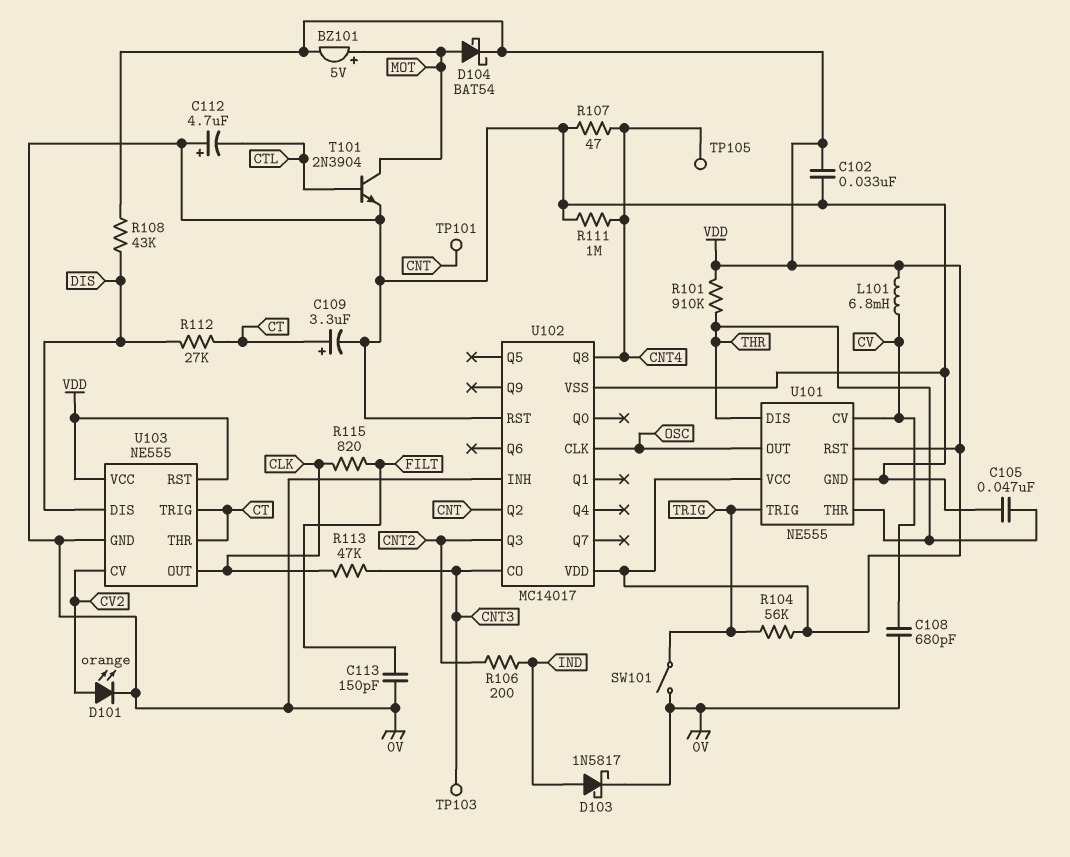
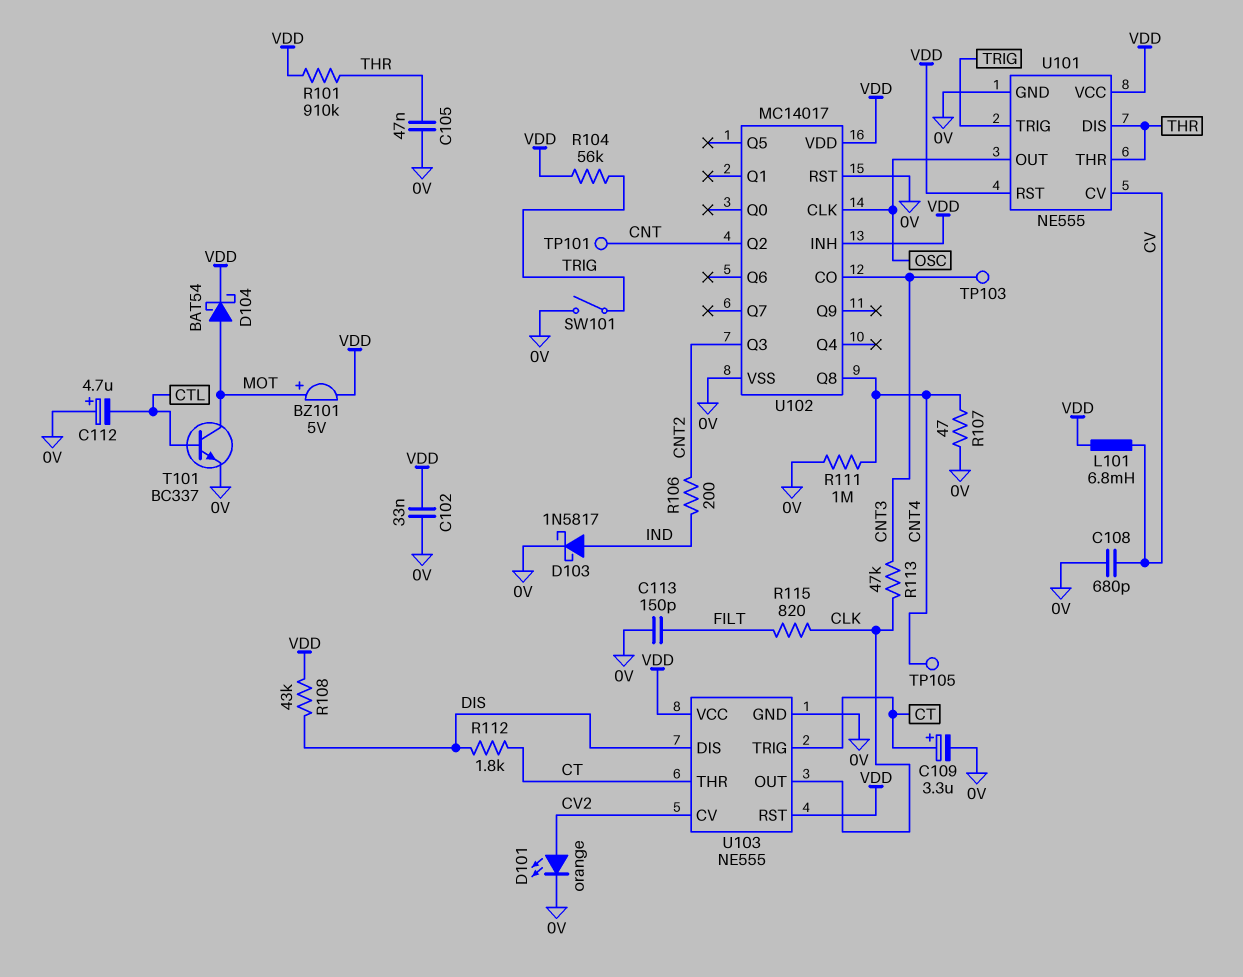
R112: 27k (CT, DIS) -> 1.8k (CT, DIS)
T101: NPN 2N3904 (B CTL, C MOT, E 0V) -> NPN BC337 (B CTL, C MOT, E 0V)
U102 pin INH: 0V -> VDD

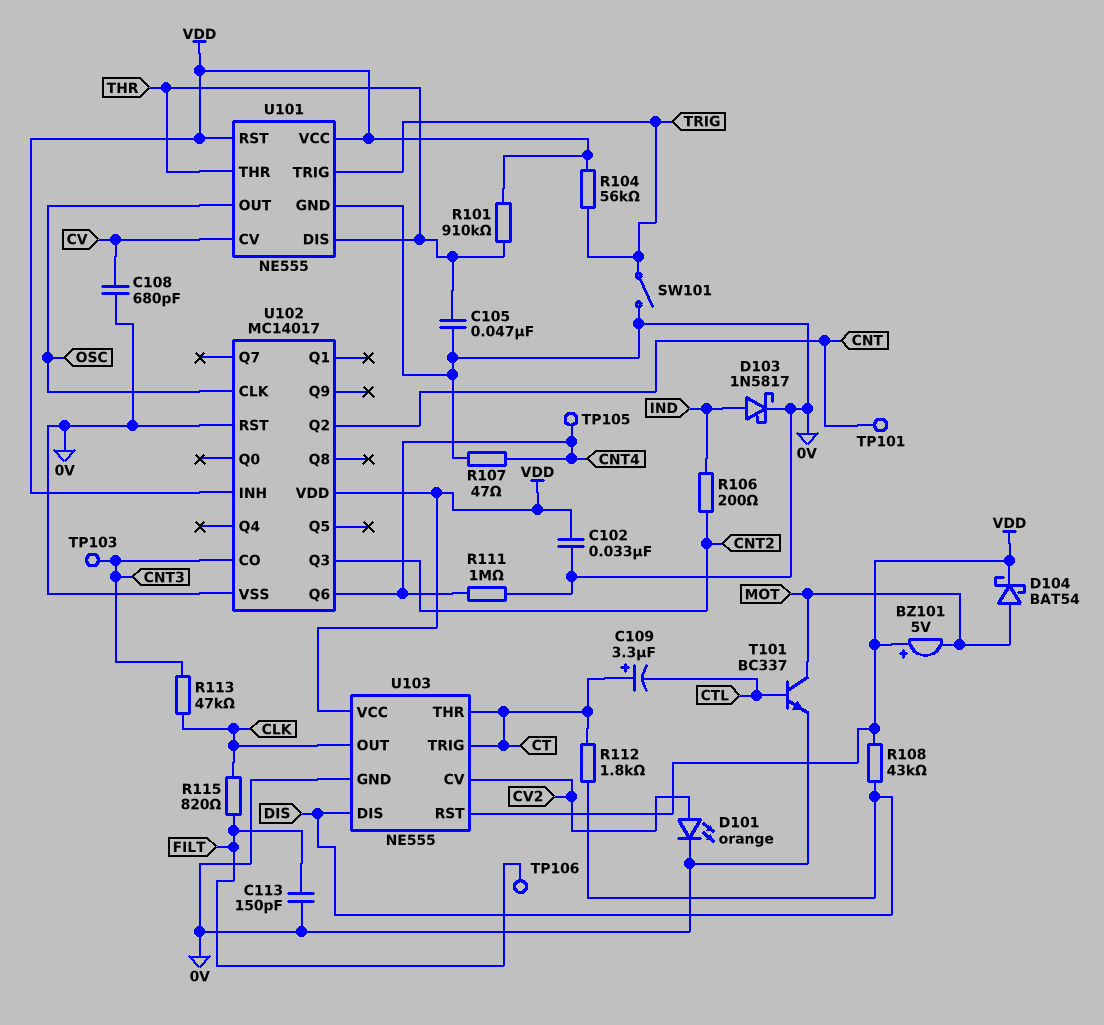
BZ101: buzzer 5V (plus MOT, minus VDD) -> buzzer 5V (plus VDD, minus MOT)
C109: 3.3uF (plus CT, minus 0V) -> 3.3uF (plus CT, minus CTL)
C112: 4.7uF (plus 0V, minus CTL) -> none
L101: 6.8mH (CV, VDD) -> none
TP106: none -> test point (FILT)
U102 pin Q6: none -> CNT4
U102 pin Q8: CNT4 -> none

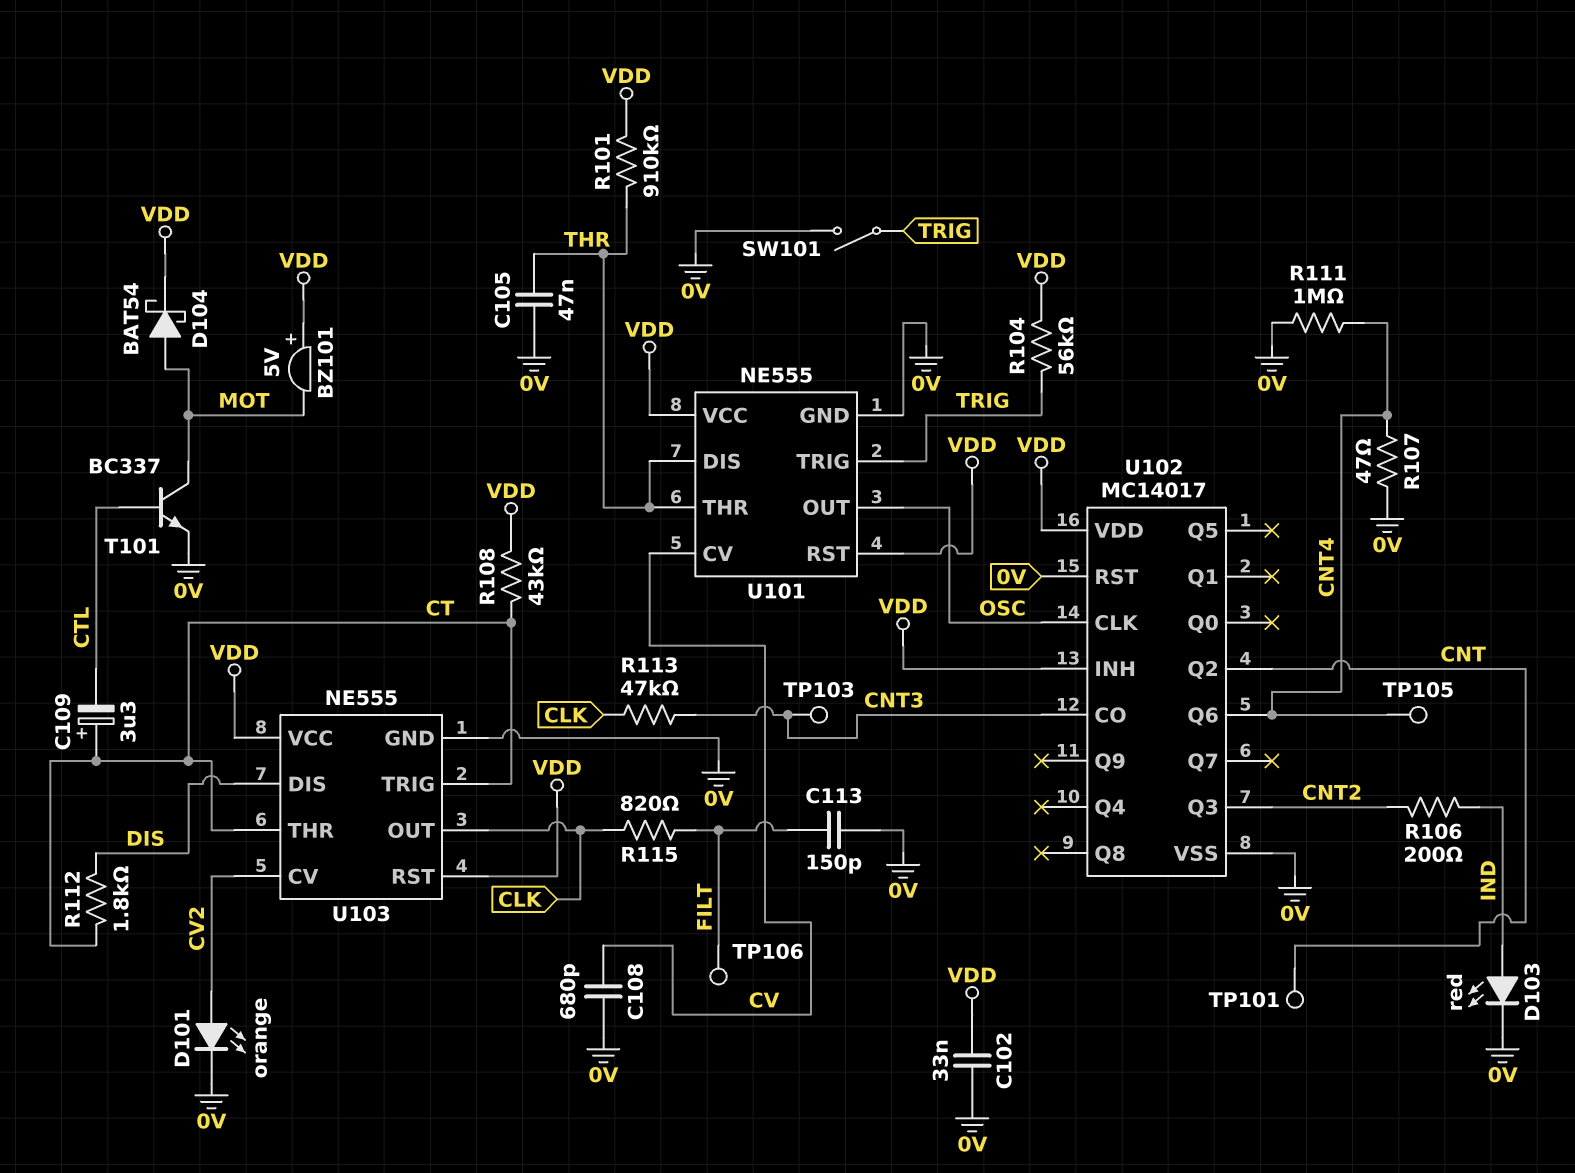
D103: schottky 1N5817 (A IND, K 0V) -> LED red (A IND, K 0V)
R108: 43k (DIS, VDD) -> 43k (CT, VDD)

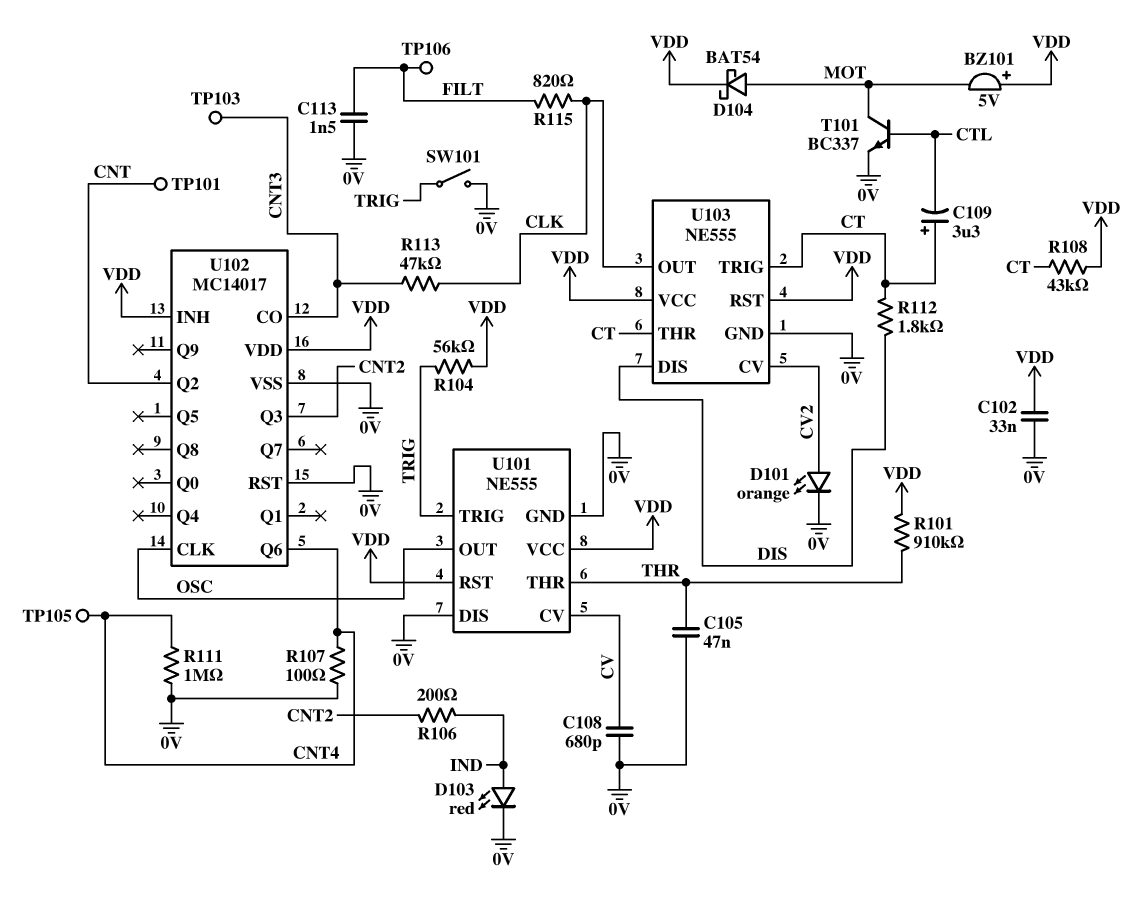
C113: 150pF (0V, FILT) -> 1.5nF (0V, FILT)
R107: 47 (0V, CNT4) -> 100 (0V, CNT4)
U101 pin DIS: THR -> 0V

